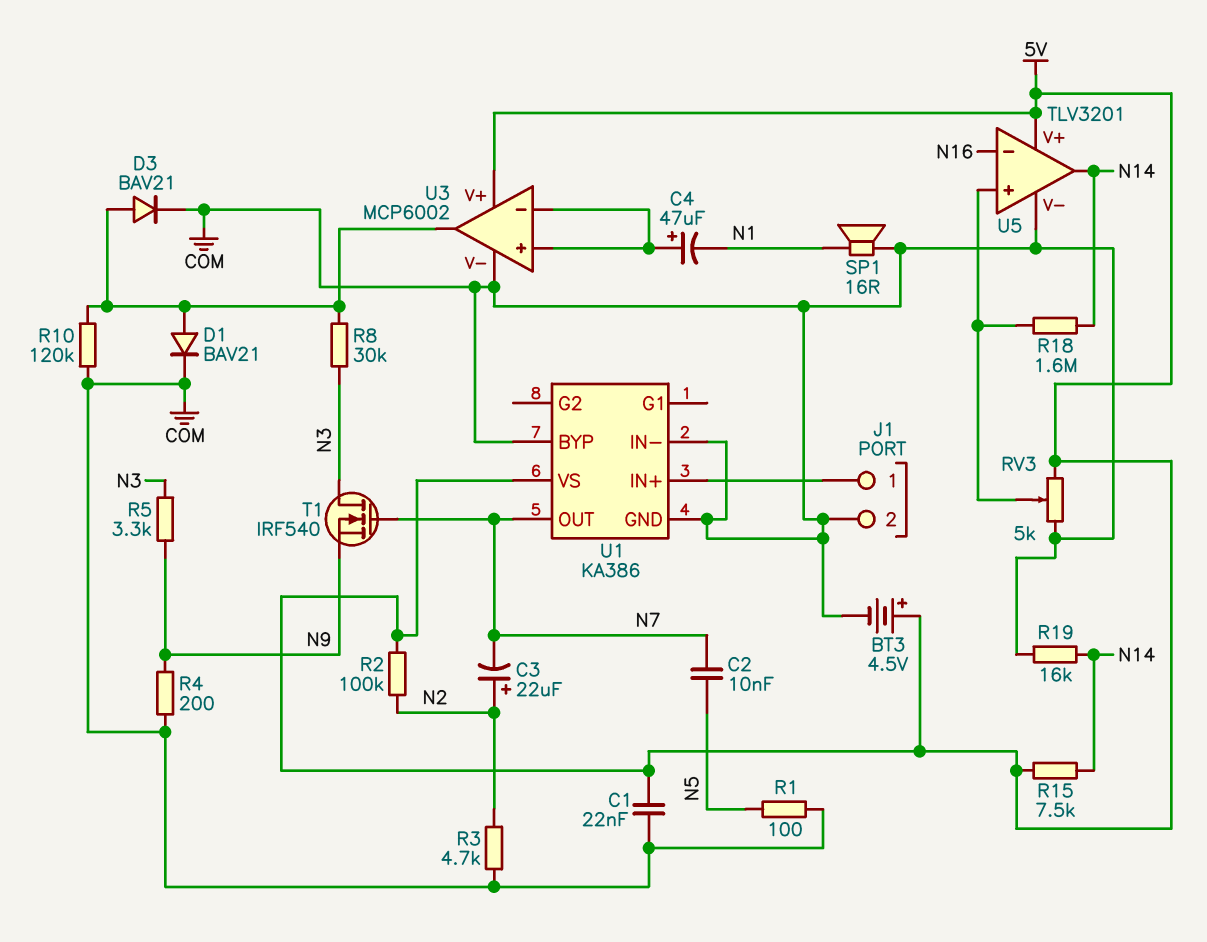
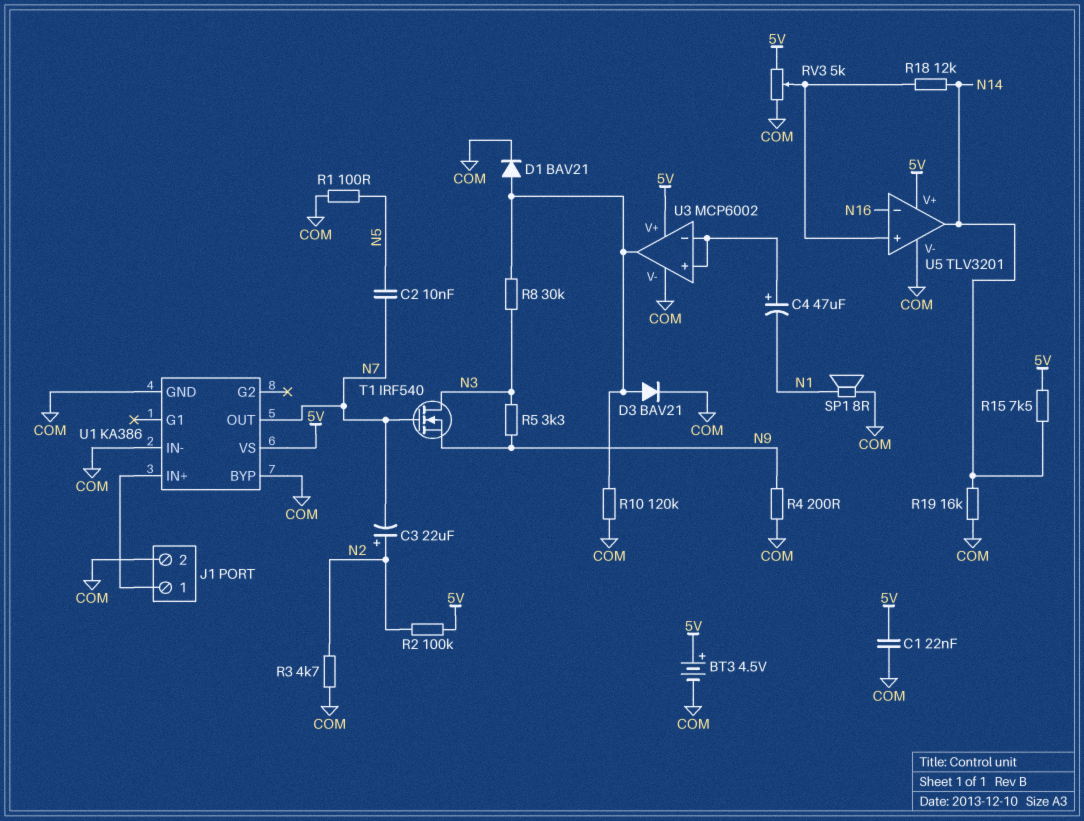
R18: 1.6M (N14, U5/in+) -> 12k (N14, U5/in+)
SP1: speaker 16R (COM, N1) -> speaker 8R (COM, N1)

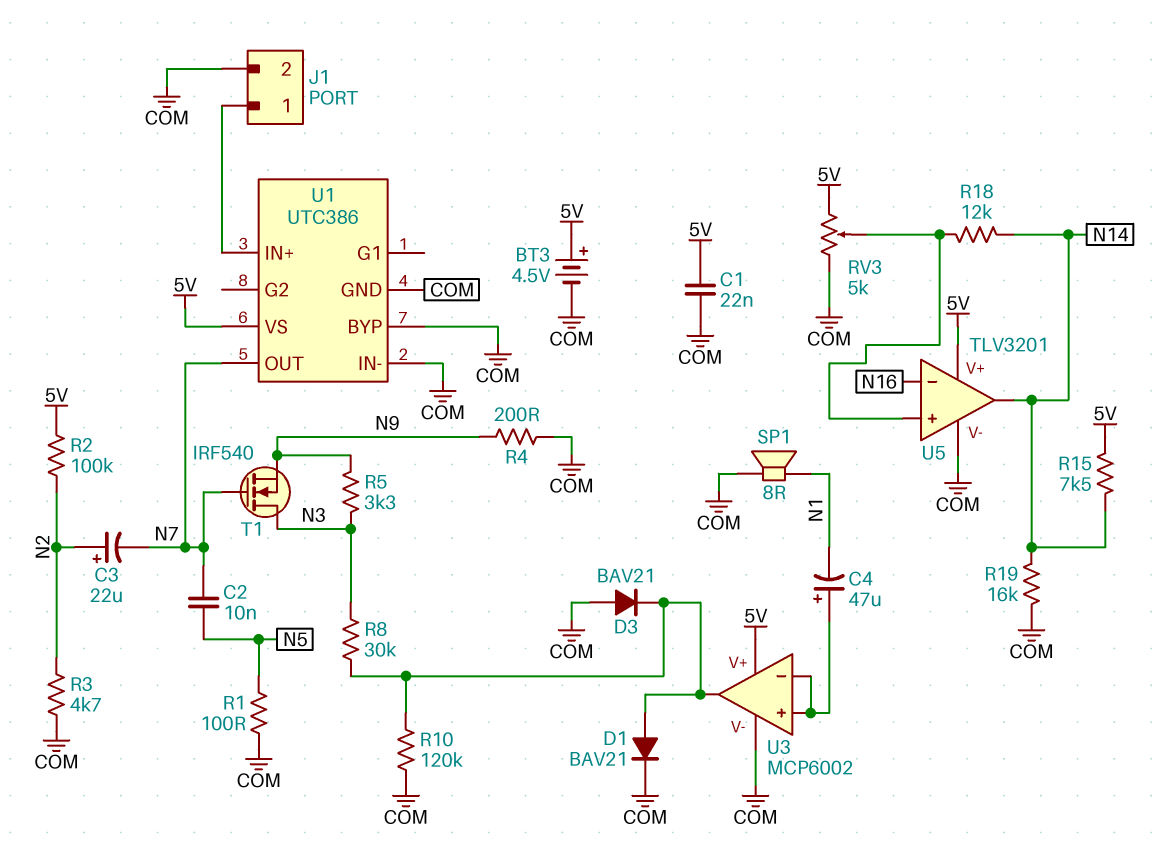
D3: diode BAV21 (A U3/out, K COM) -> diode BAV21 (A COM, K U3/out)
U1: KA386 -> UTC386

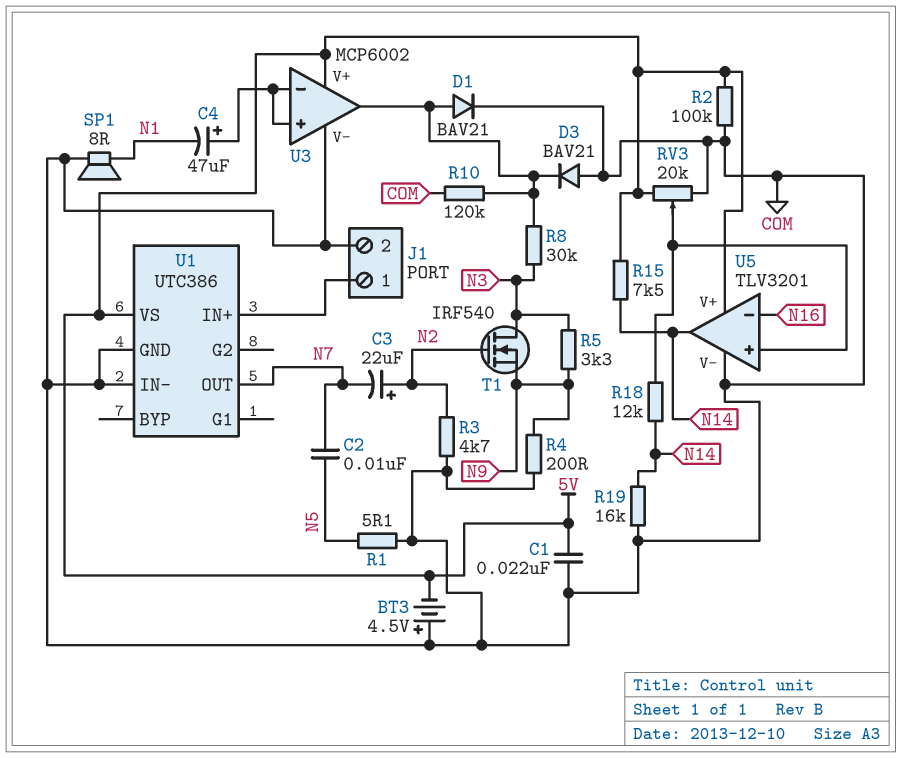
BT3: 4.5V (plus 5V, minus COM) -> 4.5V (plus COM, minus 5V)
R1: 100 (COM, N5) -> 5.1 (COM, N5)
R2: 100k (5V, N2) -> 100k (5V, COM)
RV3: 5k (5V, COM, wiper U5/in+) -> 20k (5V, COM, wiper U5/in+)
T1: NMOS IRF540 (G N7, D N3, S N9) -> NMOS IRF540 (G N2, D N3, S N9)
U1 pin BYP: COM -> none

